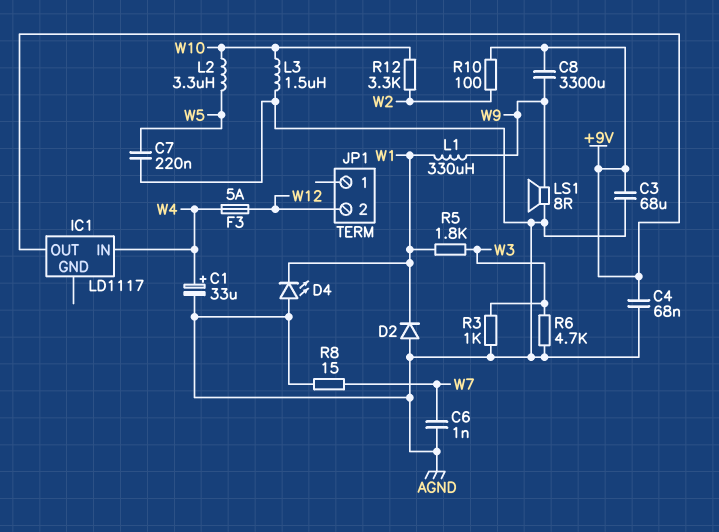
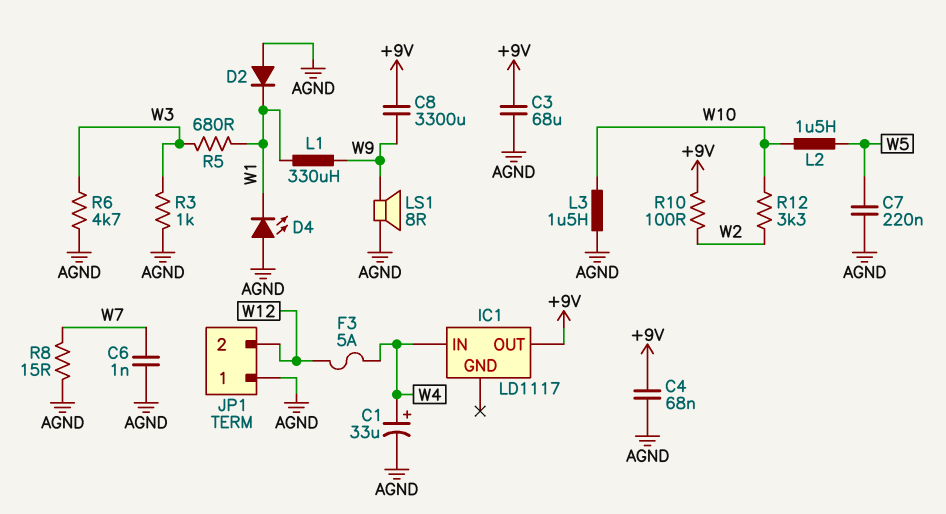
JP1 pin 1: none -> AGND
L2: 3.3uH (W5, W10) -> 1.5uH (W5, W10)
R5: 1.8k (W1, W3) -> 680 (W1, W3)

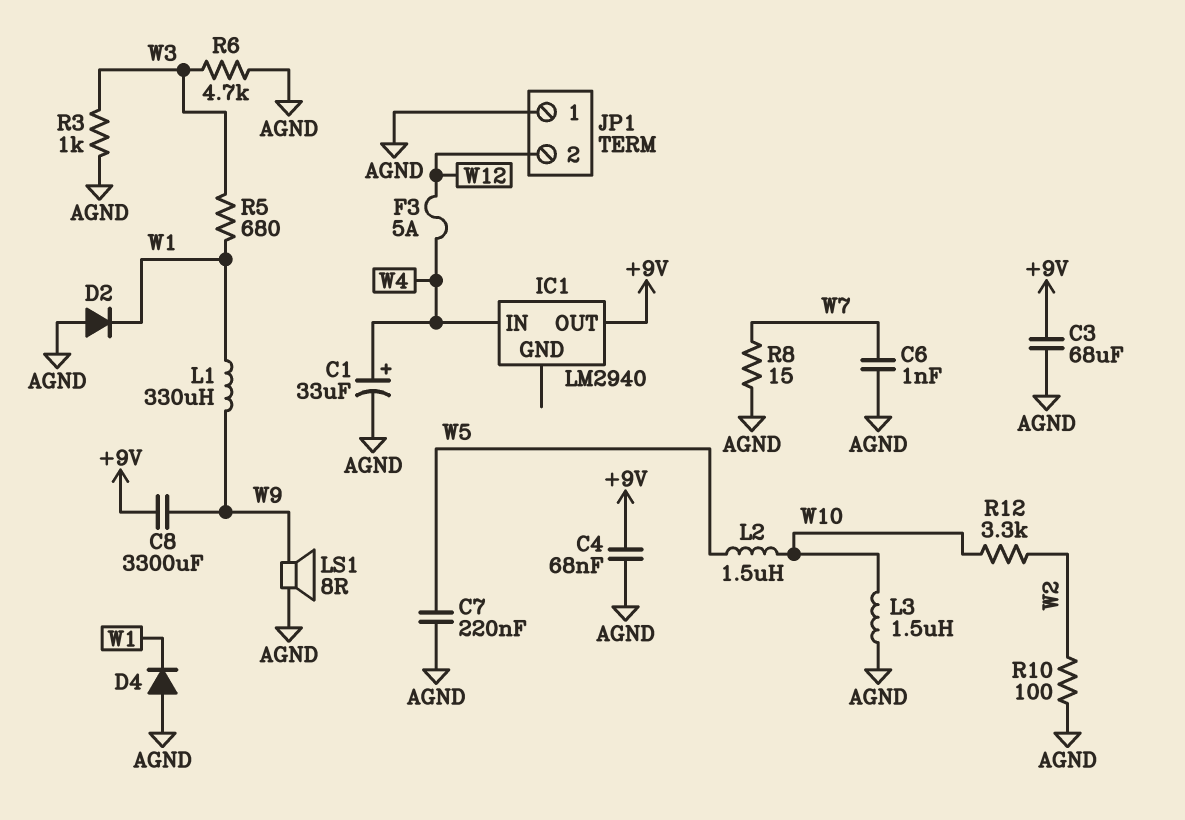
D4: LED (A AGND, K W1) -> diode (A AGND, K W1)
IC1: LD1117 -> LM2940
R10: 100 (+9V, W2) -> 100 (AGND, W2)

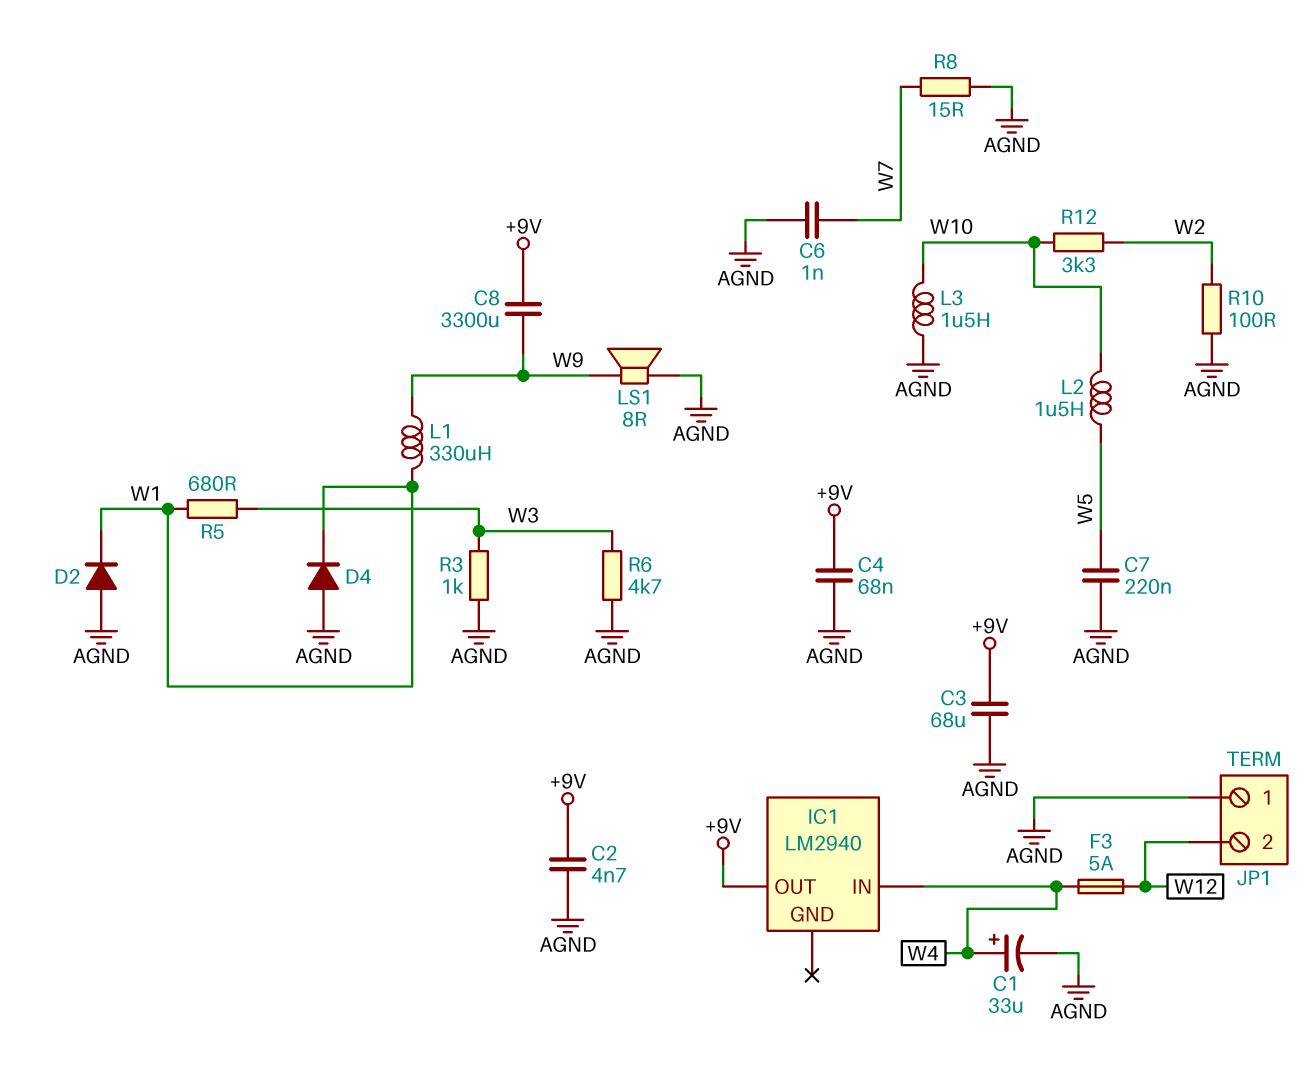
C2: none -> 4.7nF (+9V, AGND)

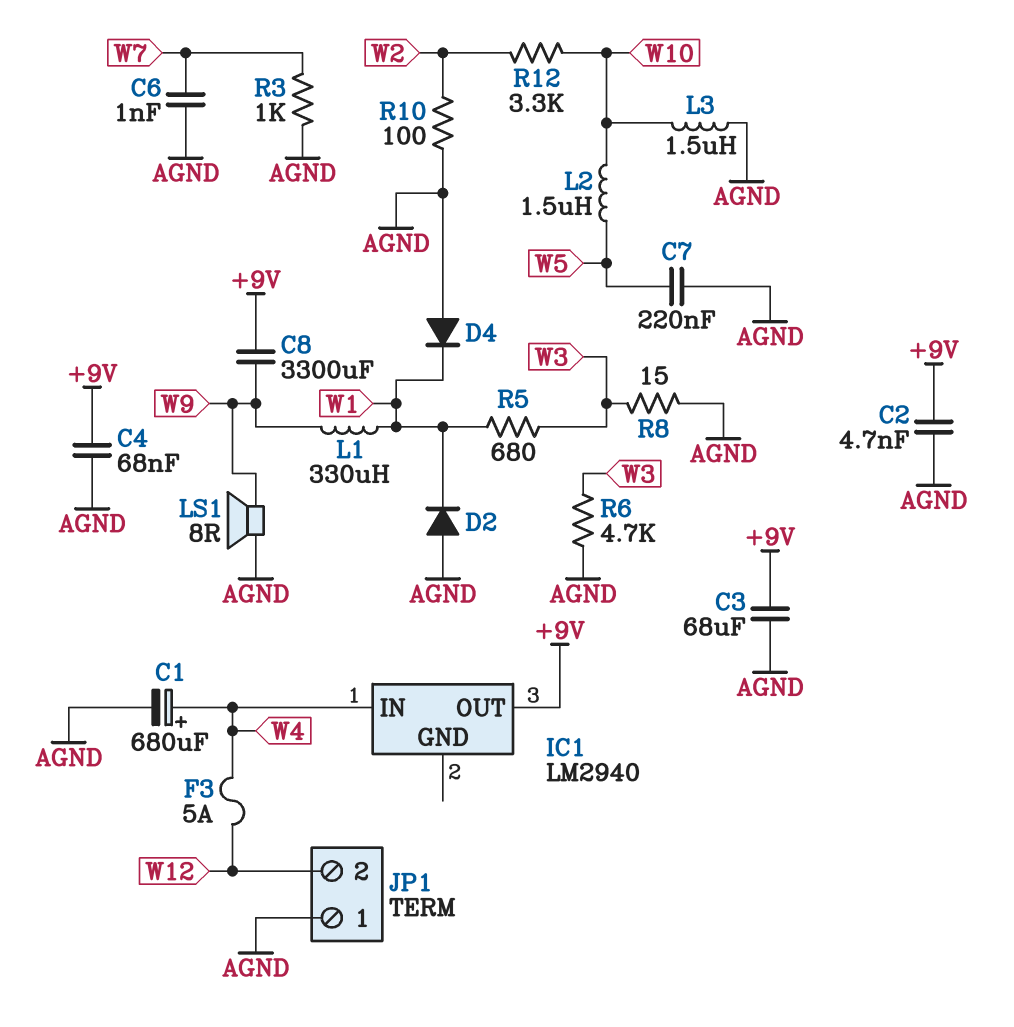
C1: 33uF (plus W4, minus AGND) -> 680uF (plus W4, minus AGND)
R3: 1k (AGND, W3) -> 1k (AGND, W7)
R8: 15 (AGND, W7) -> 15 (AGND, W3)

